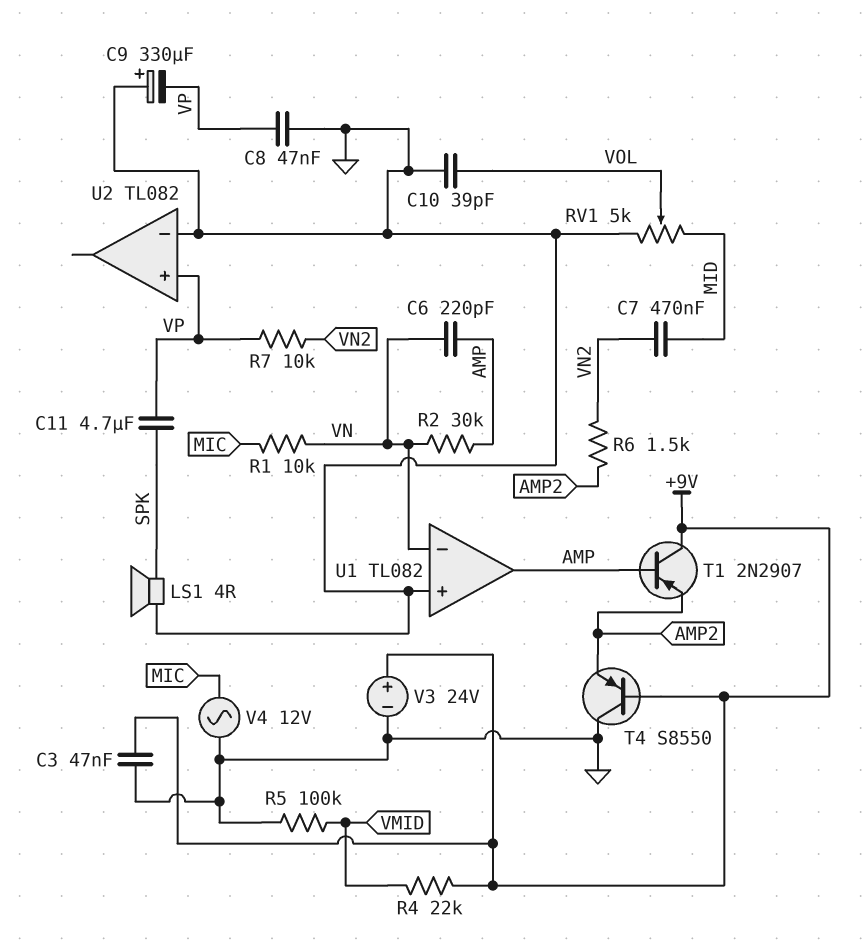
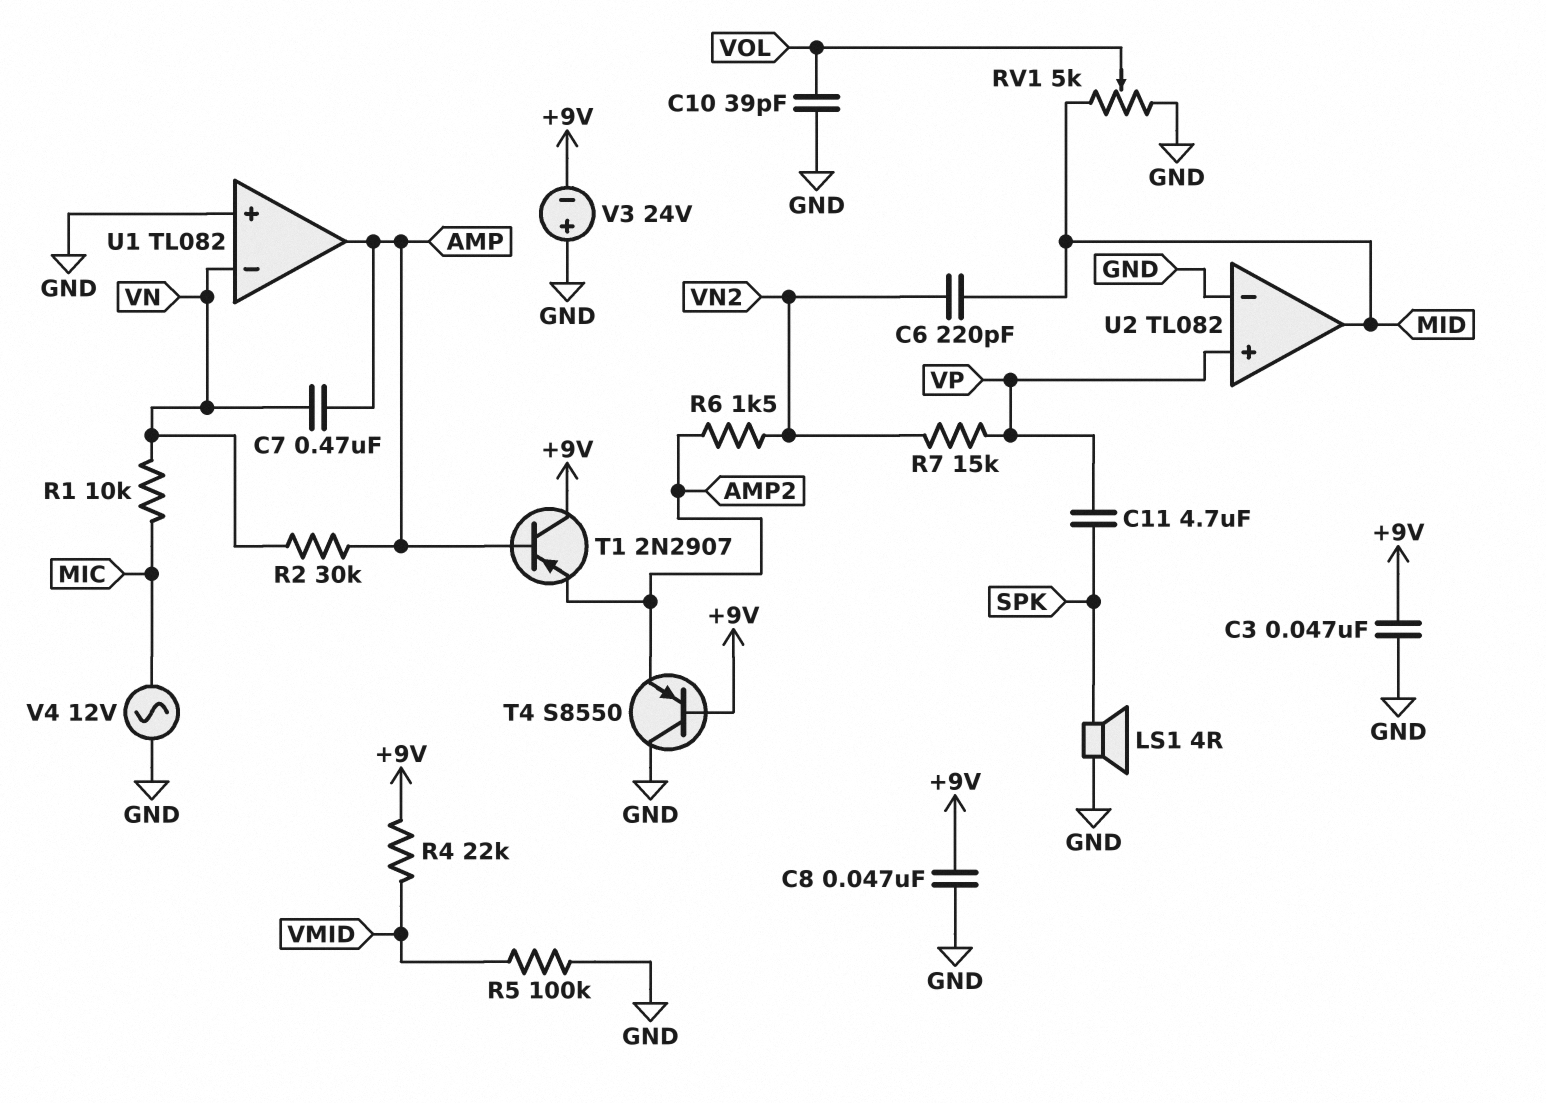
C6: 220pF (AMP, VN) -> 220pF (MID, VN2)
C7: 470nF (MID, VN2) -> 470nF (AMP, VN)
C8: 47nF (GND, VP) -> 47nF (+9V, GND)
C9: 330uF (plus GND, minus VP) -> none
R7: 10k (VN2, VP) -> 15k (VN2, VP)
U2 pin out: none -> MID
V3: 24V (plus +9V, minus GND) -> 24V (plus GND, minus +9V)

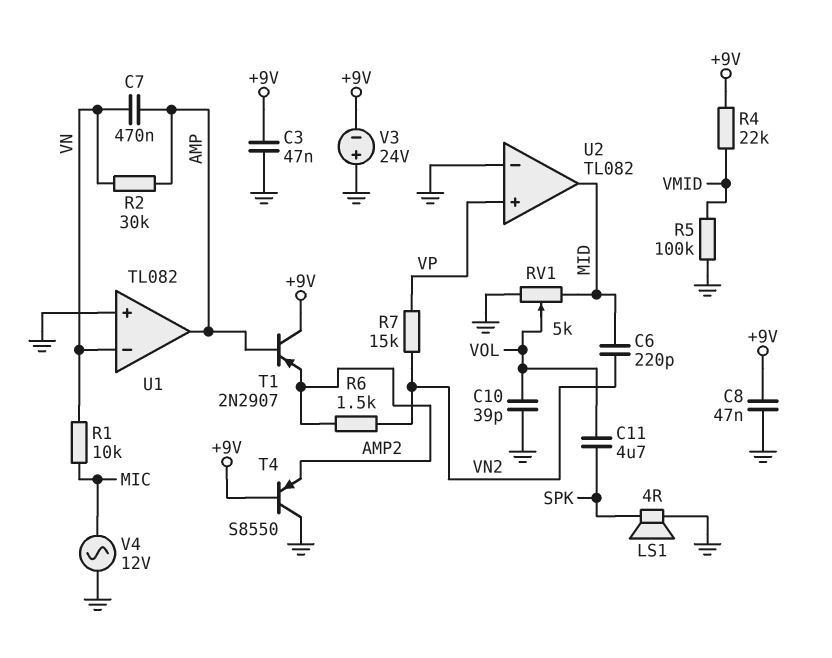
C11: 4.7uF (SPK, VP) -> 4.7uF (SPK, VOL)

